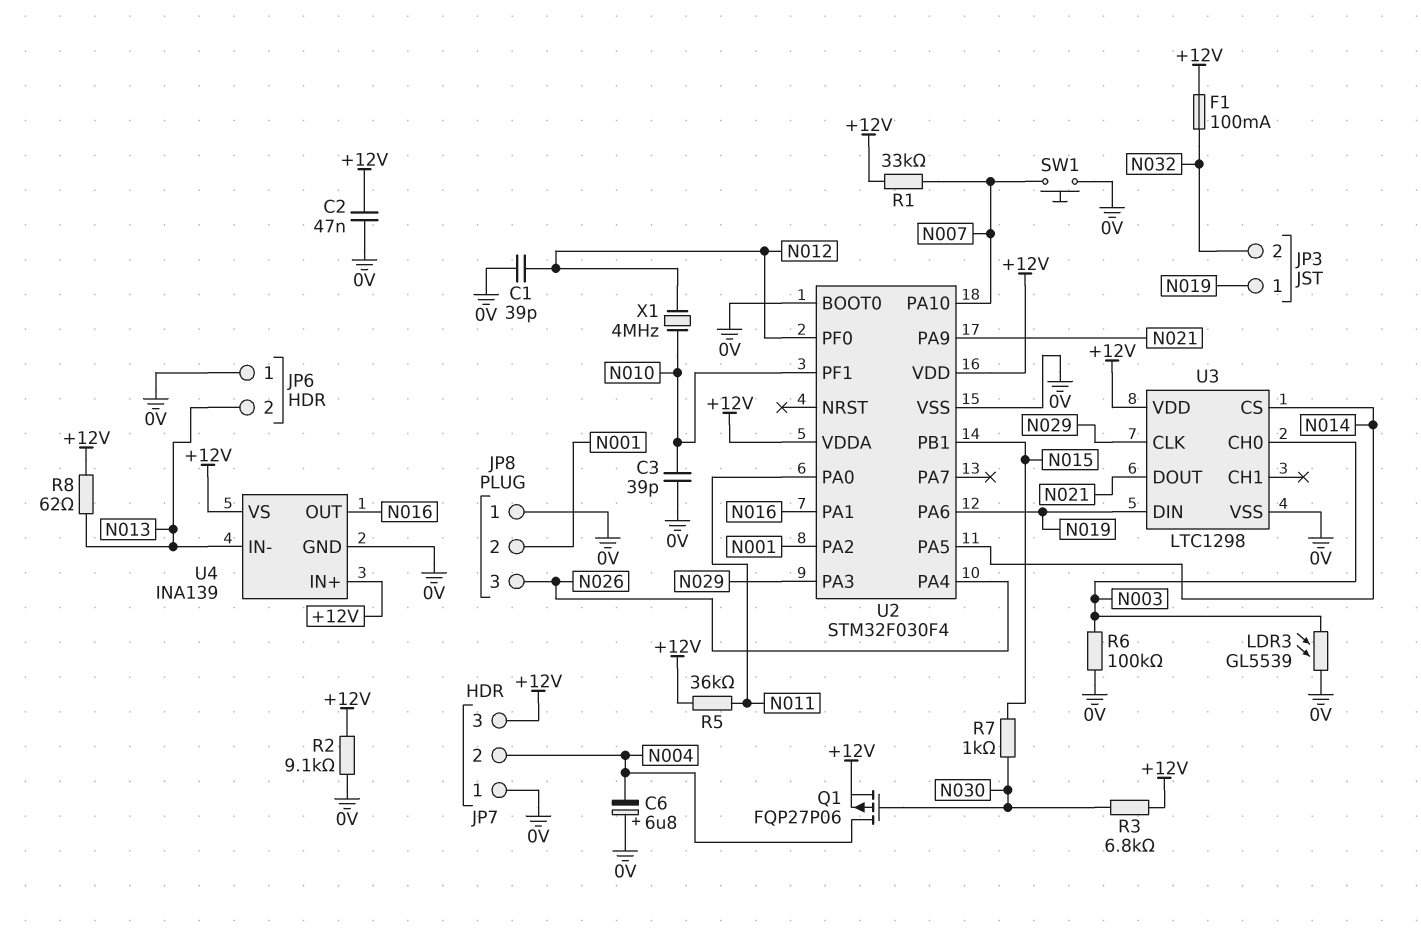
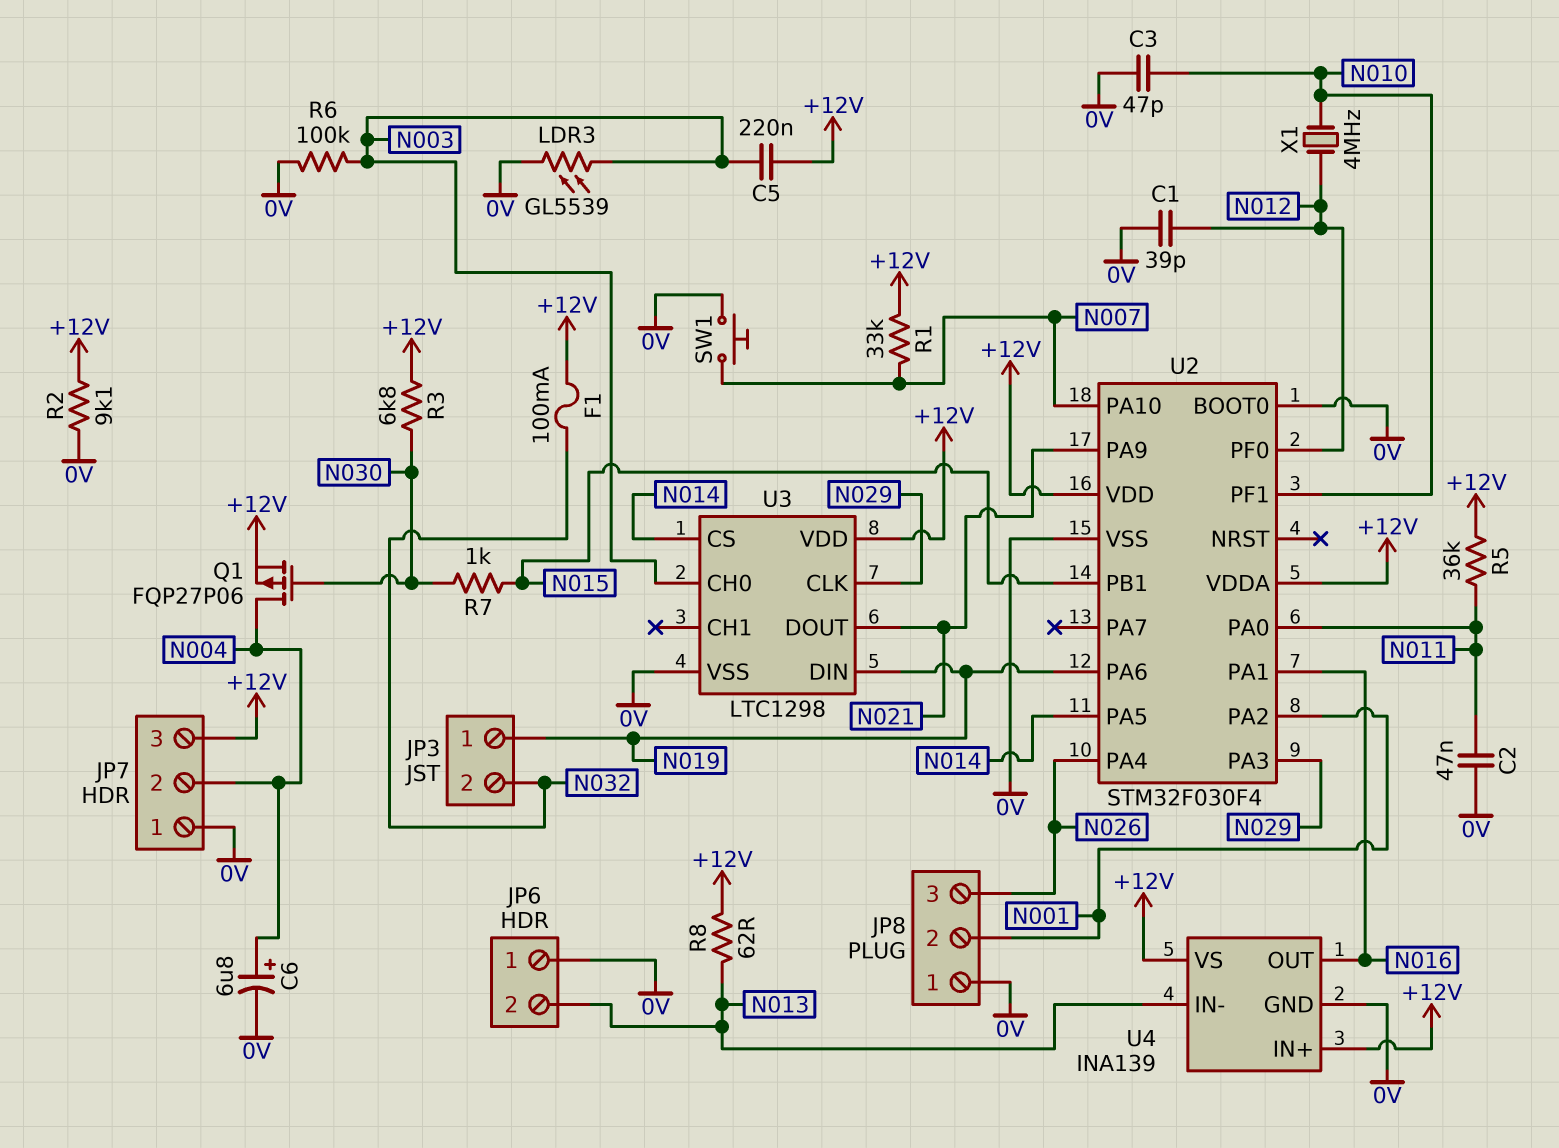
C2: 47nF (+12V, 0V) -> 47nF (0V, N011)
C3: 39pF (0V, N010) -> 47pF (0V, N010)
C5: none -> 220nF (+12V, N003)
C6: 6.8uF (plus 0V, minus N004) -> 6.8uF (plus N004, minus 0V)

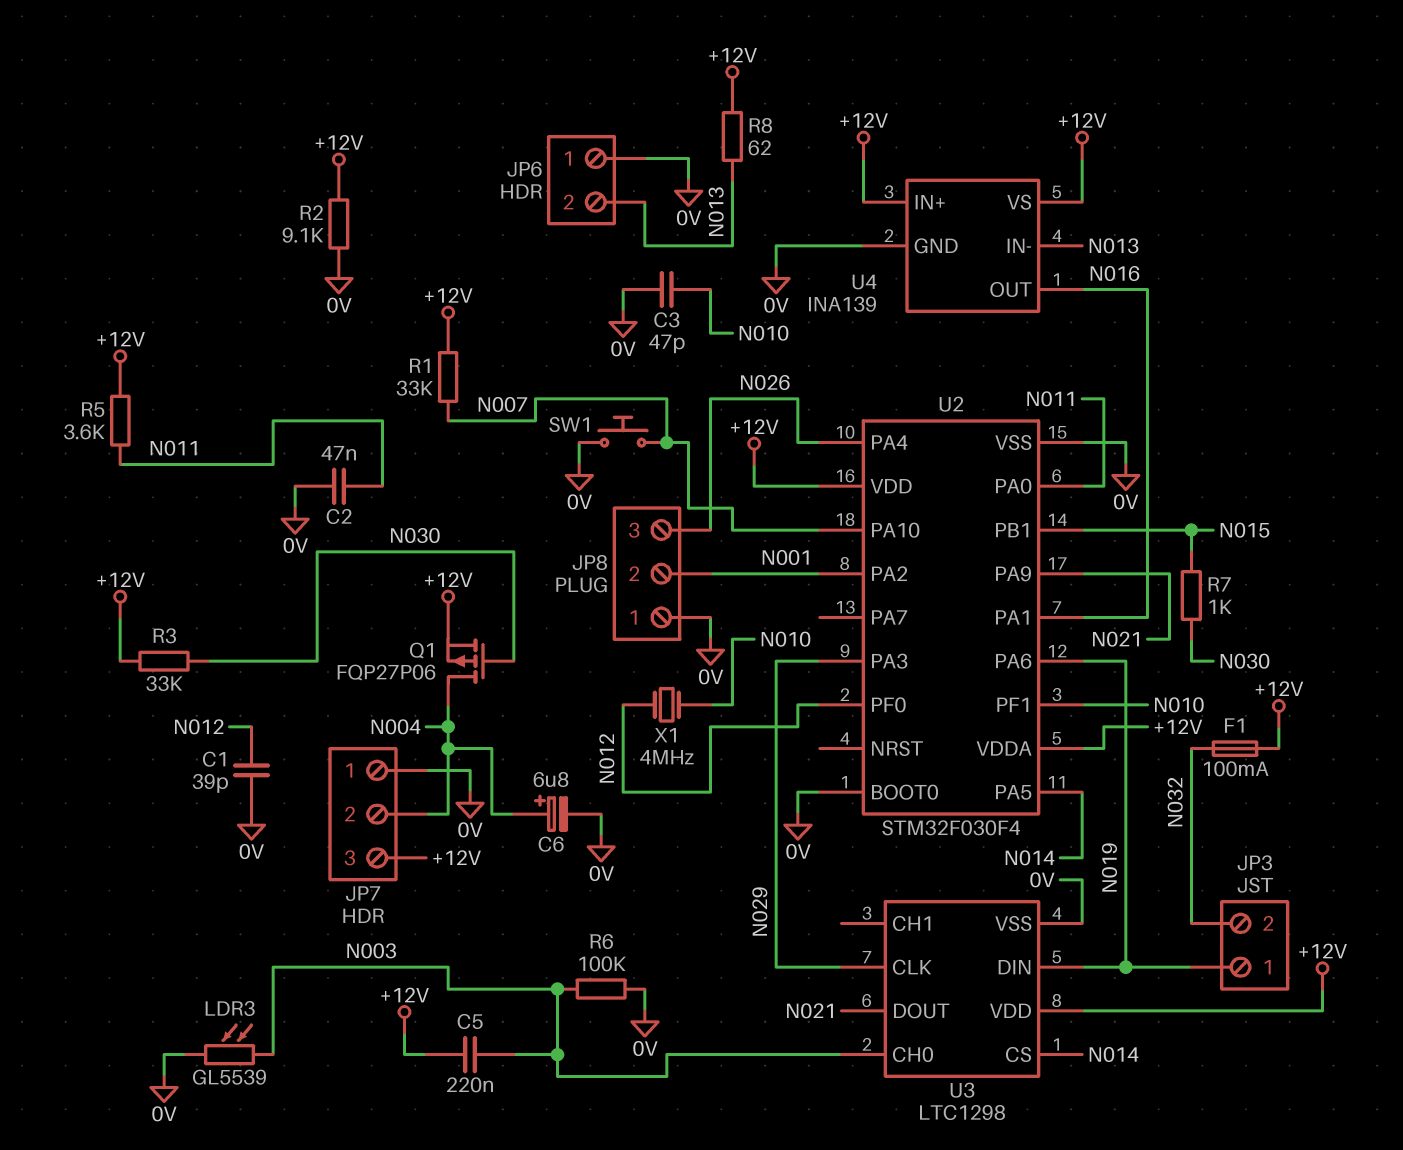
R3: 6.8k (+12V, N030) -> 33k (+12V, N030)
R5: 36k (+12V, N011) -> 3.6k (+12V, N011)

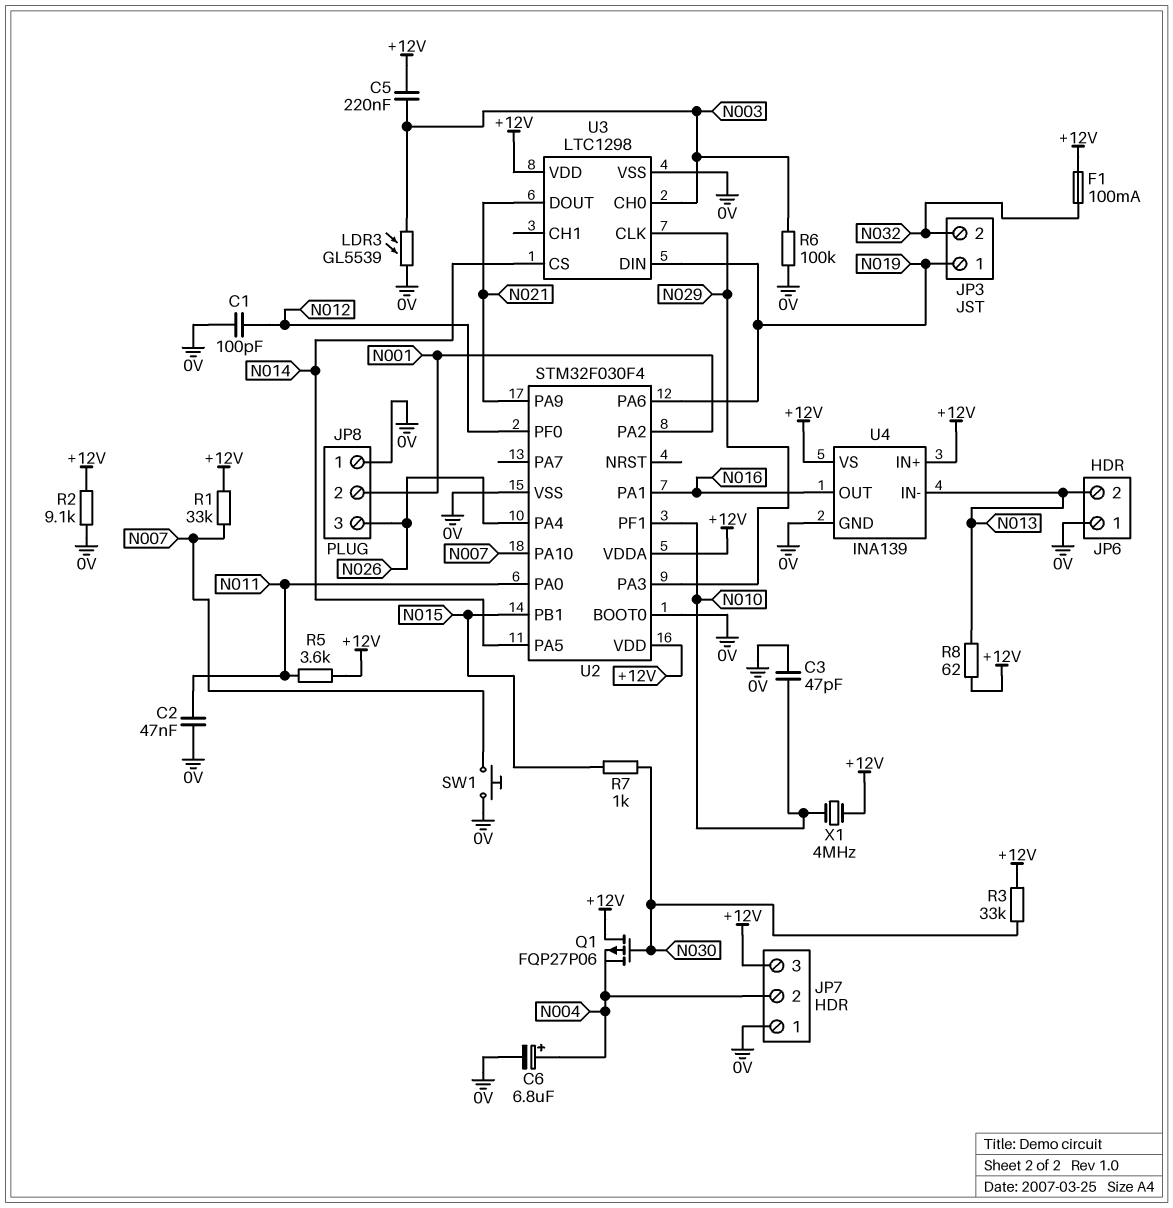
C1: 39pF (0V, N012) -> 100pF (0V, N012)
Q1: PMOS FQP27P06 (G N030, D N004, S +12V) -> PMOS FQP27P06 (G N030, D +12V, S N004)
X1: 4MHz (N010, N012) -> 4MHz (+12V, N010)

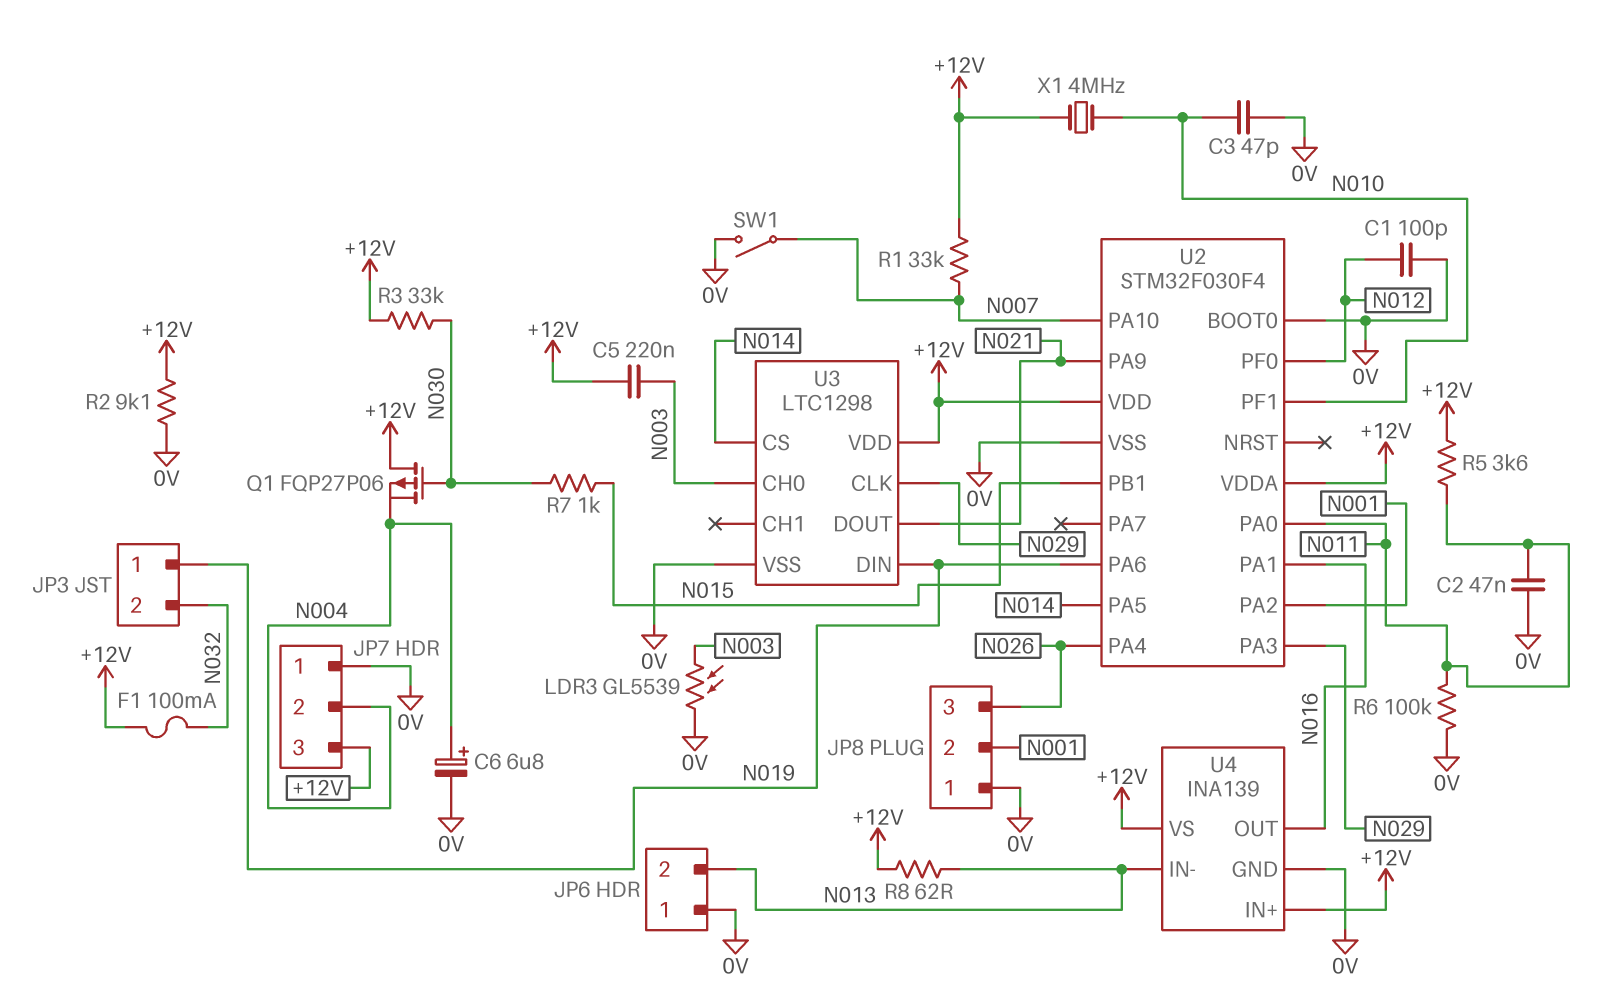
R6: 100k (0V, N003) -> 100k (0V, N011)
SW1: button (0V, N007) -> switch (0V, N007)

